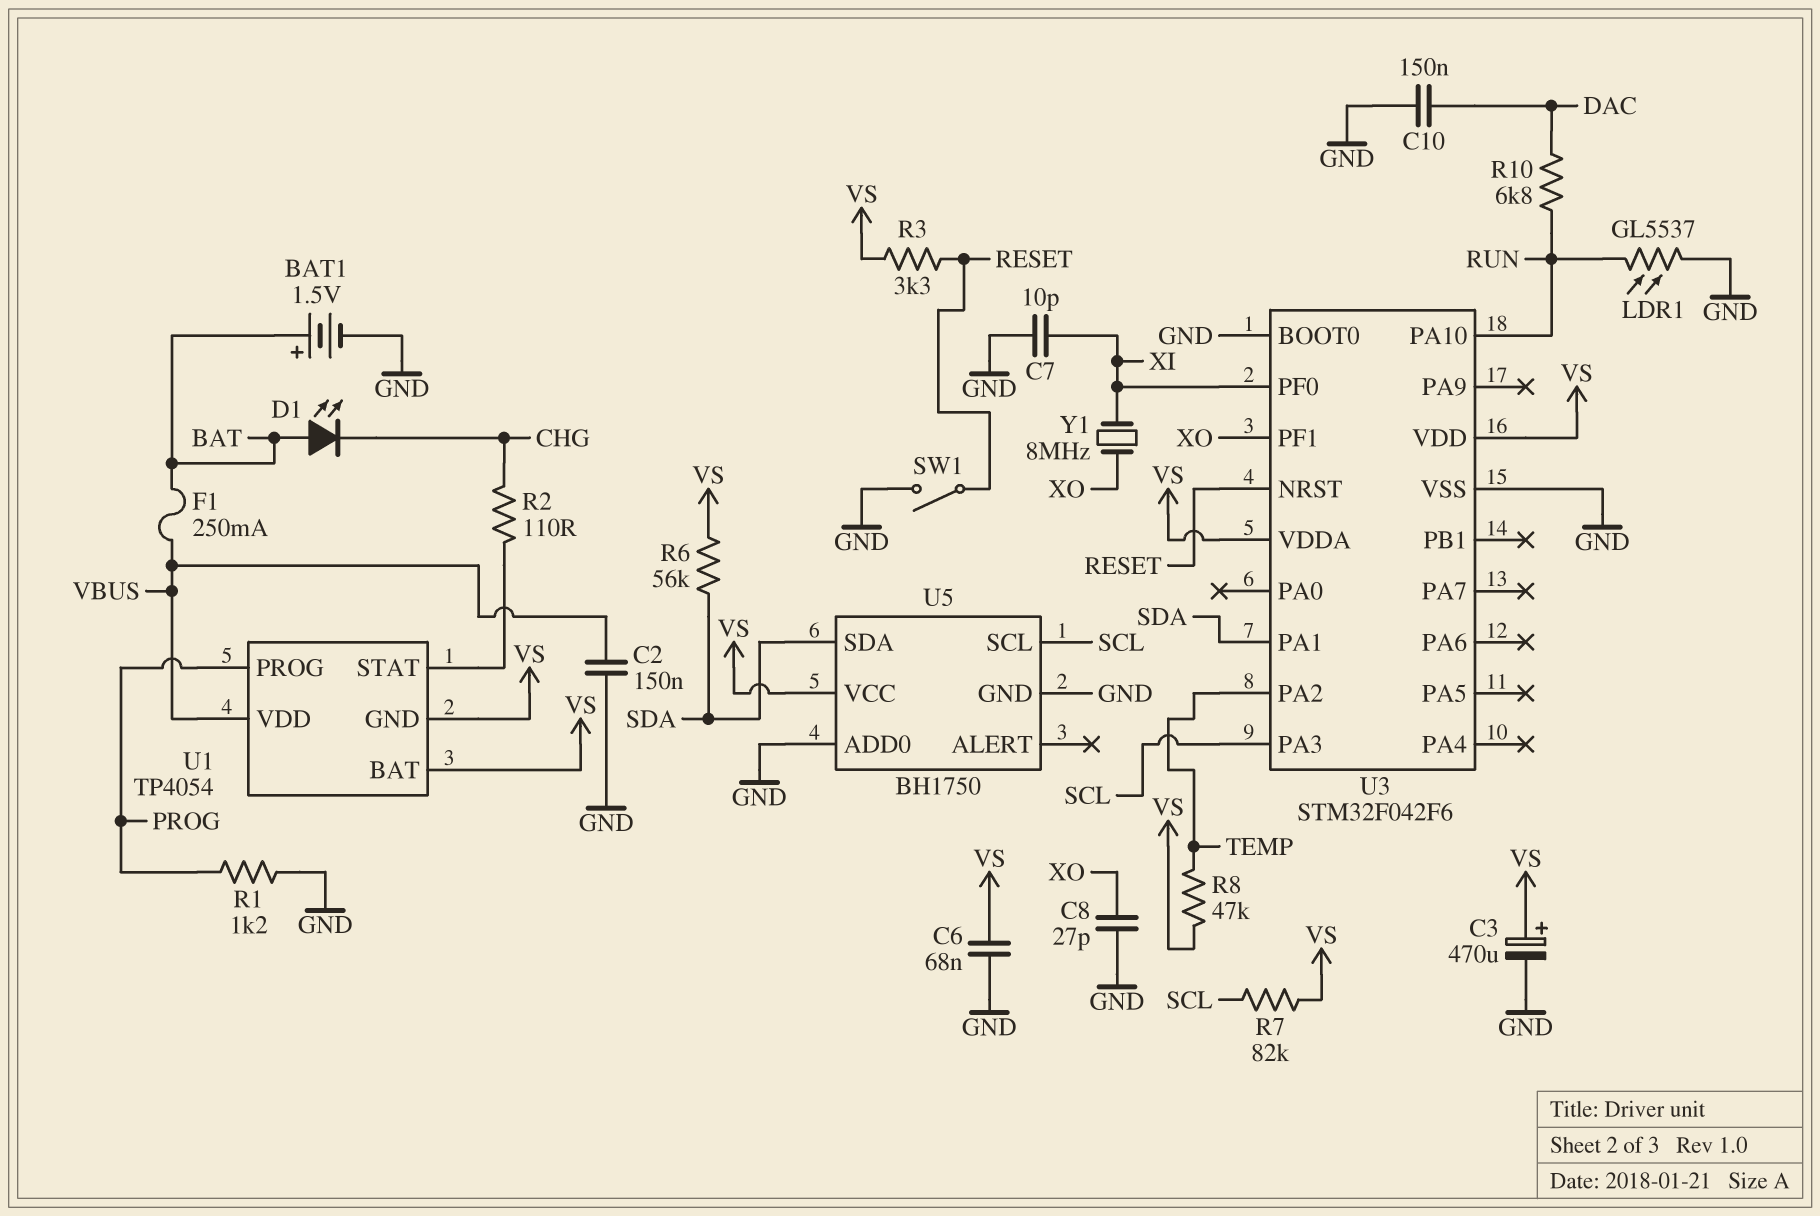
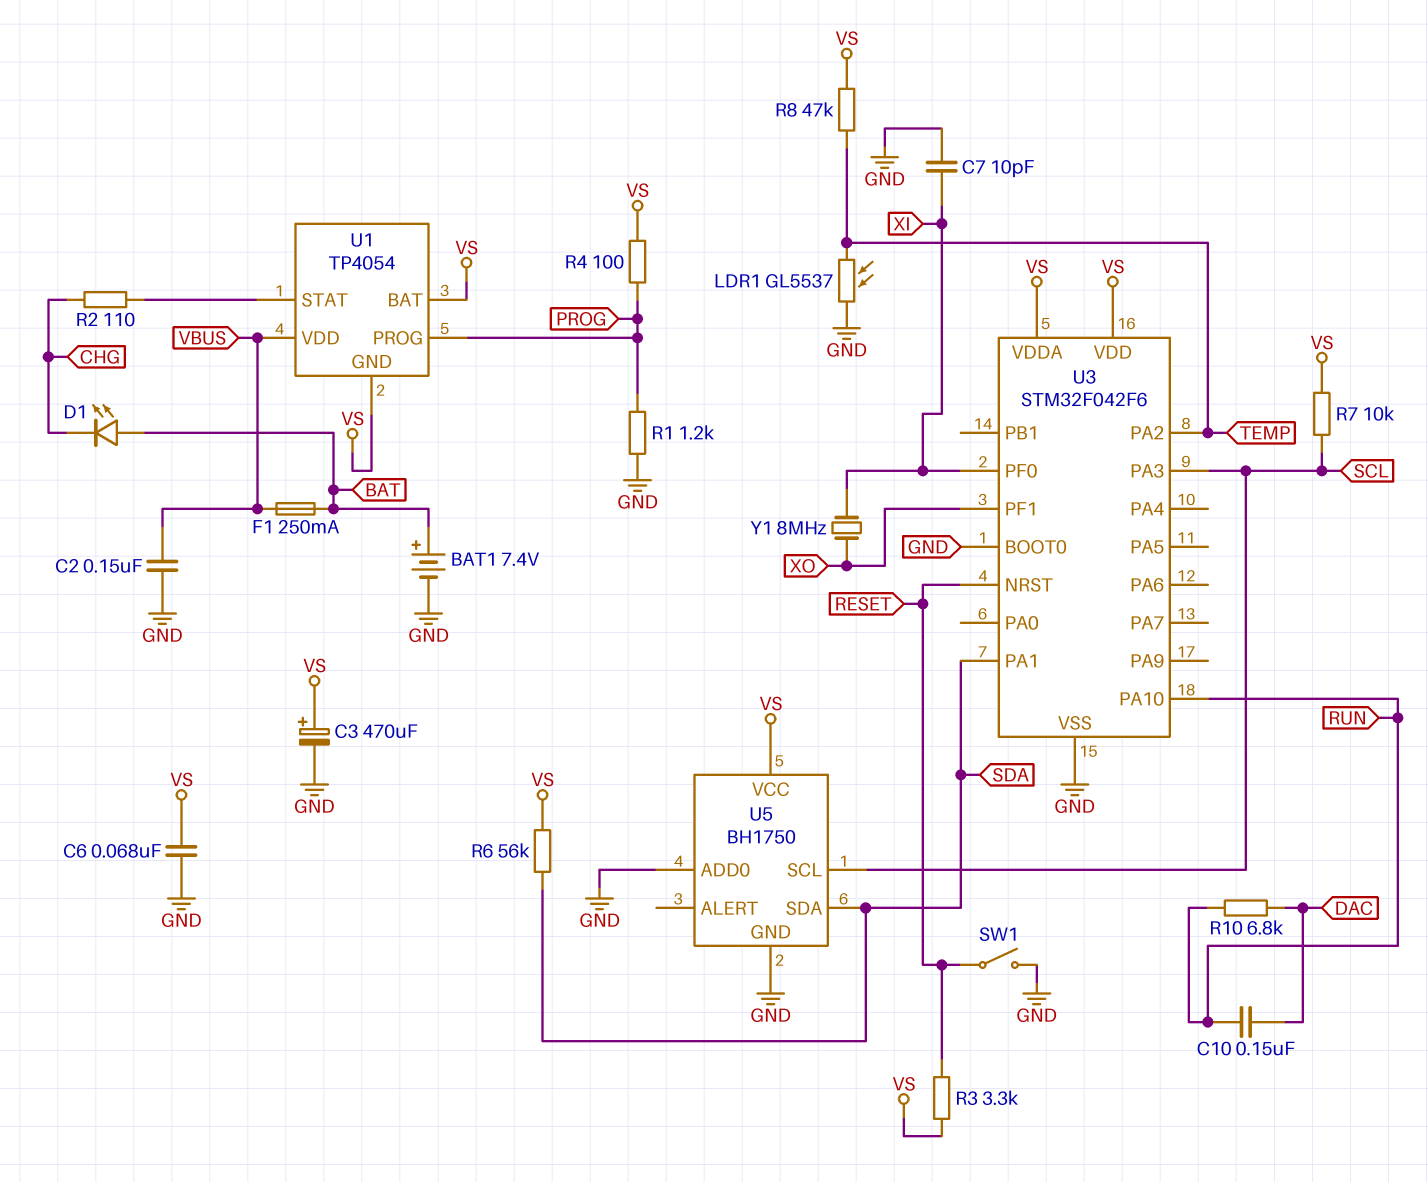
BAT1: 1.5V (plus BAT, minus GND) -> 7.4V (plus BAT, minus GND)
C8: 27pF (GND, XO) -> none
C10: 150nF (DAC, GND) -> 150nF (DAC, RUN)
LDR1: GL5537 (GND, RUN) -> GL5537 (GND, TEMP)
R4: none -> 100 (PROG, VS)
R7: 82k (SCL, VS) -> 10k (SCL, VS)

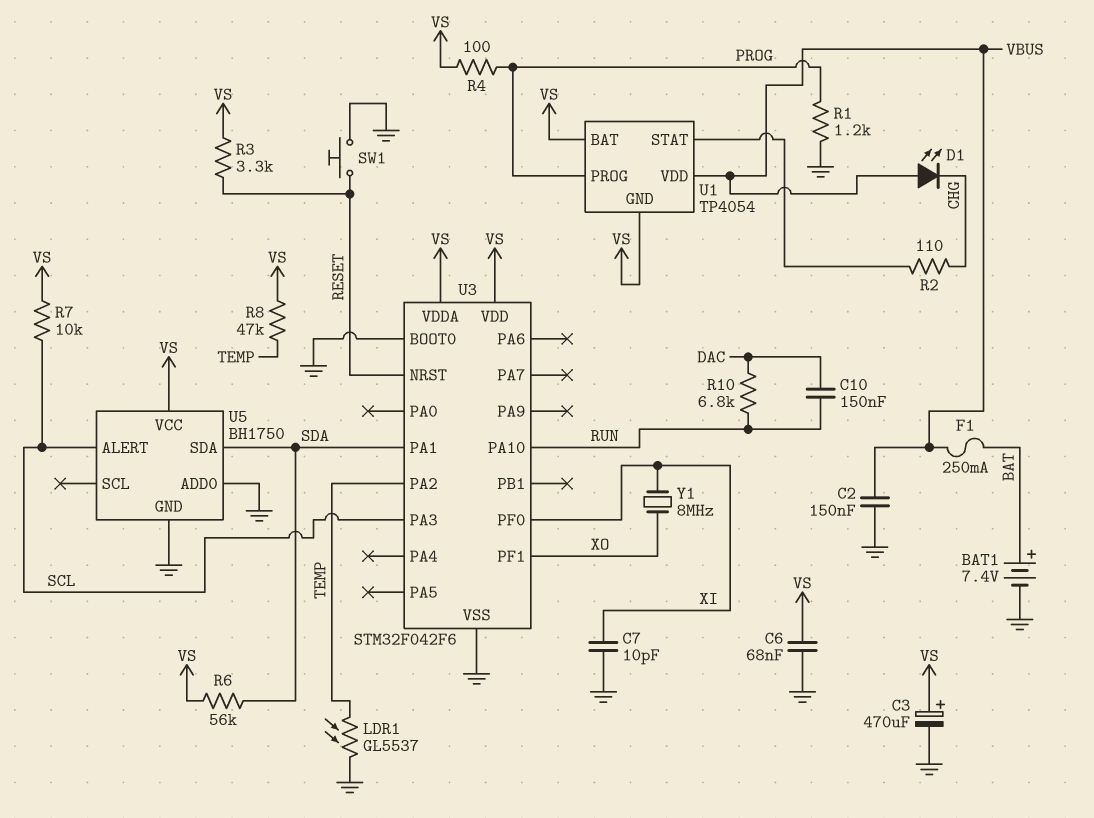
D1: LED (A BAT, K CHG) -> LED (A VBUS, K CHG)
SW1: switch (GND, RESET) -> button (GND, RESET)
U5 pin ALERT: none -> SCL
U5 pin SCL: SCL -> none

